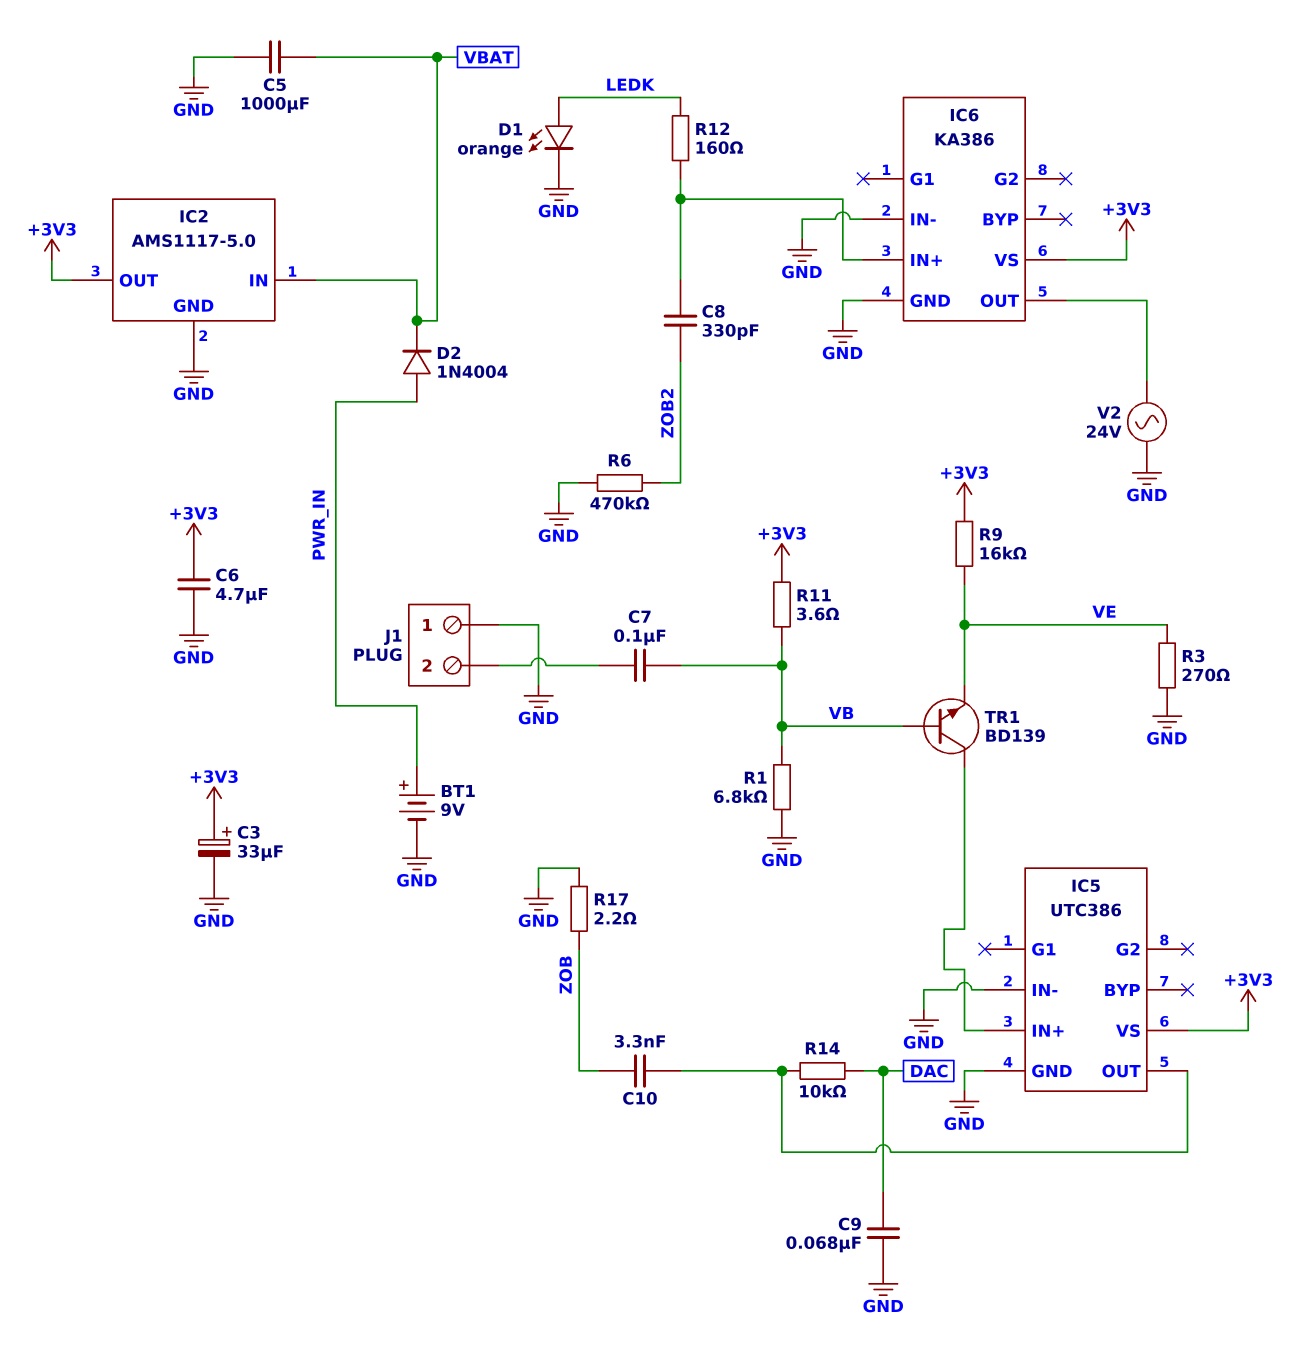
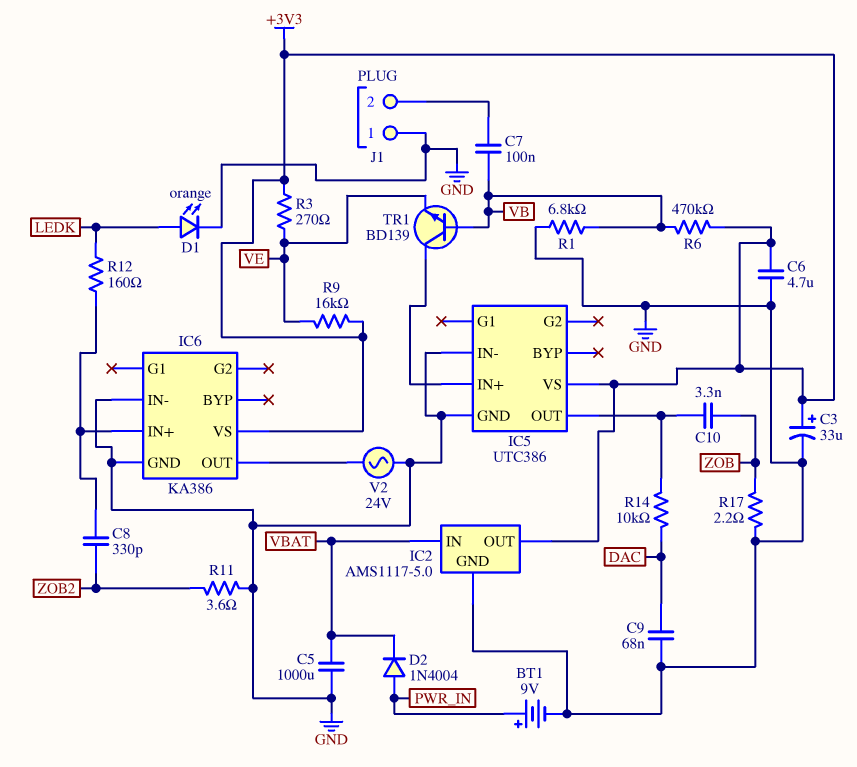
R3: 270 (GND, VE) -> 270 (+3V3, VE)
R6: 470k (GND, ZOB2) -> 470k (+3V3, VB)
R11: 3.6 (+3V3, VB) -> 3.6 (GND, ZOB2)

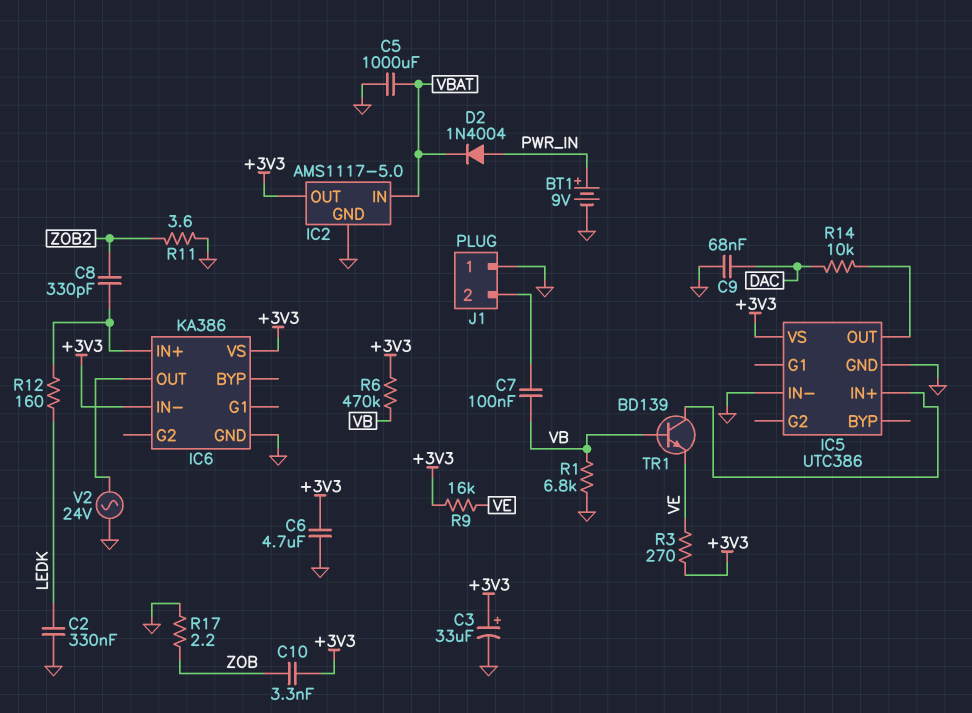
C2: none -> 330nF (GND, LEDK)
C10: 3.3nF (IC5/OUT, ZOB) -> 3.3nF (+3V3, ZOB)
D1: LED orange (A LEDK, K GND) -> none
IC6 pin IN-: GND -> +3V3

